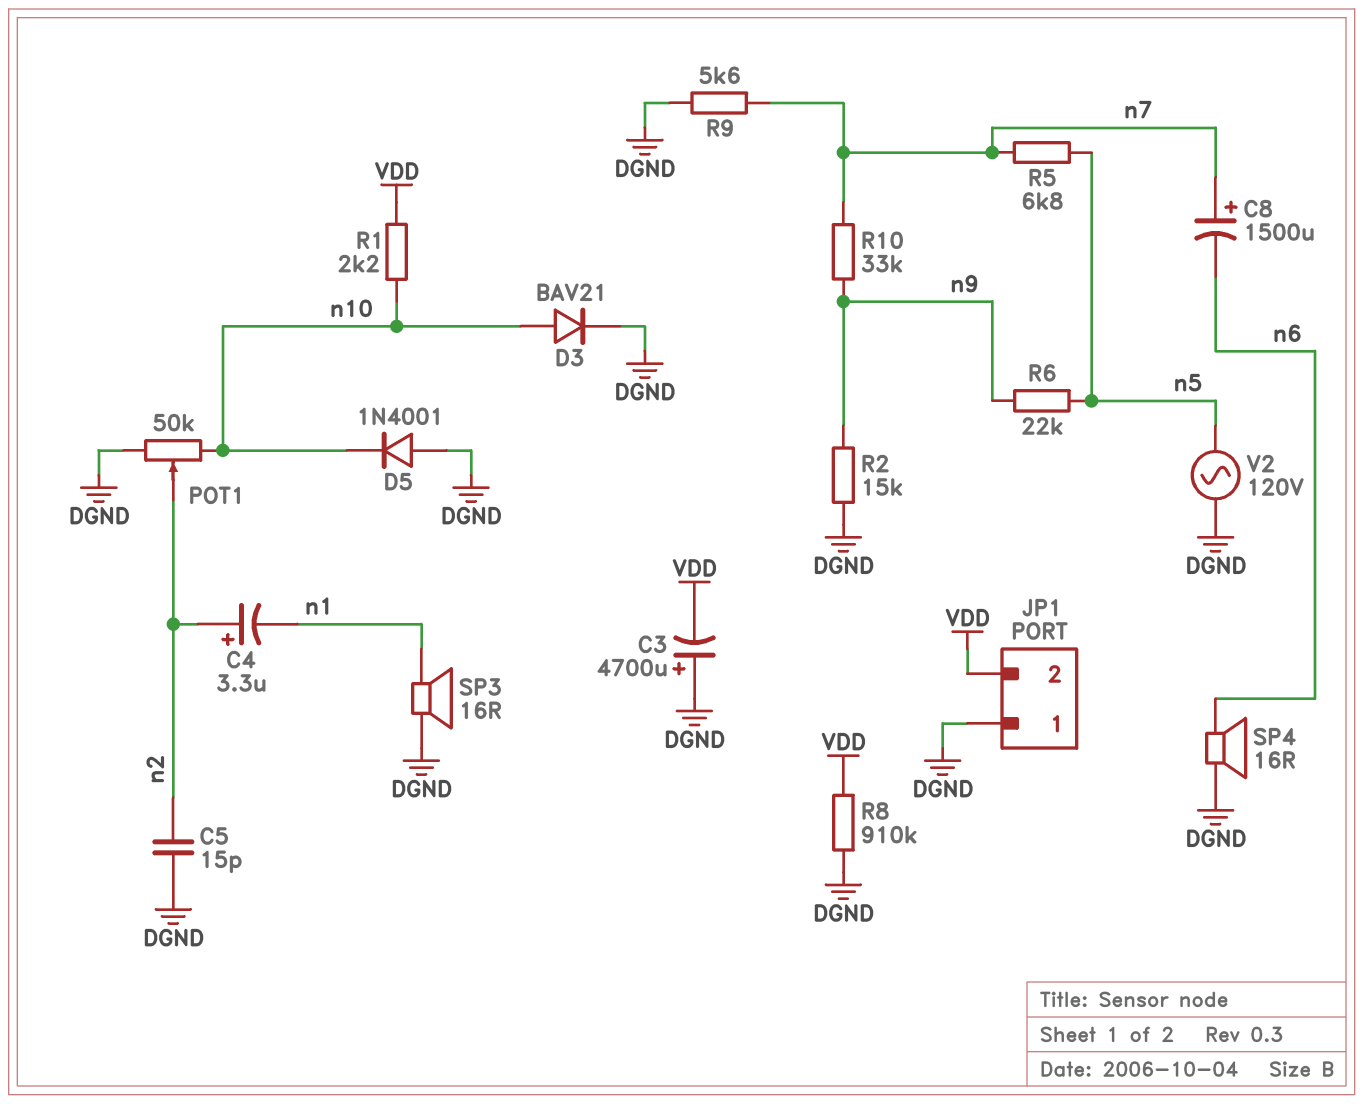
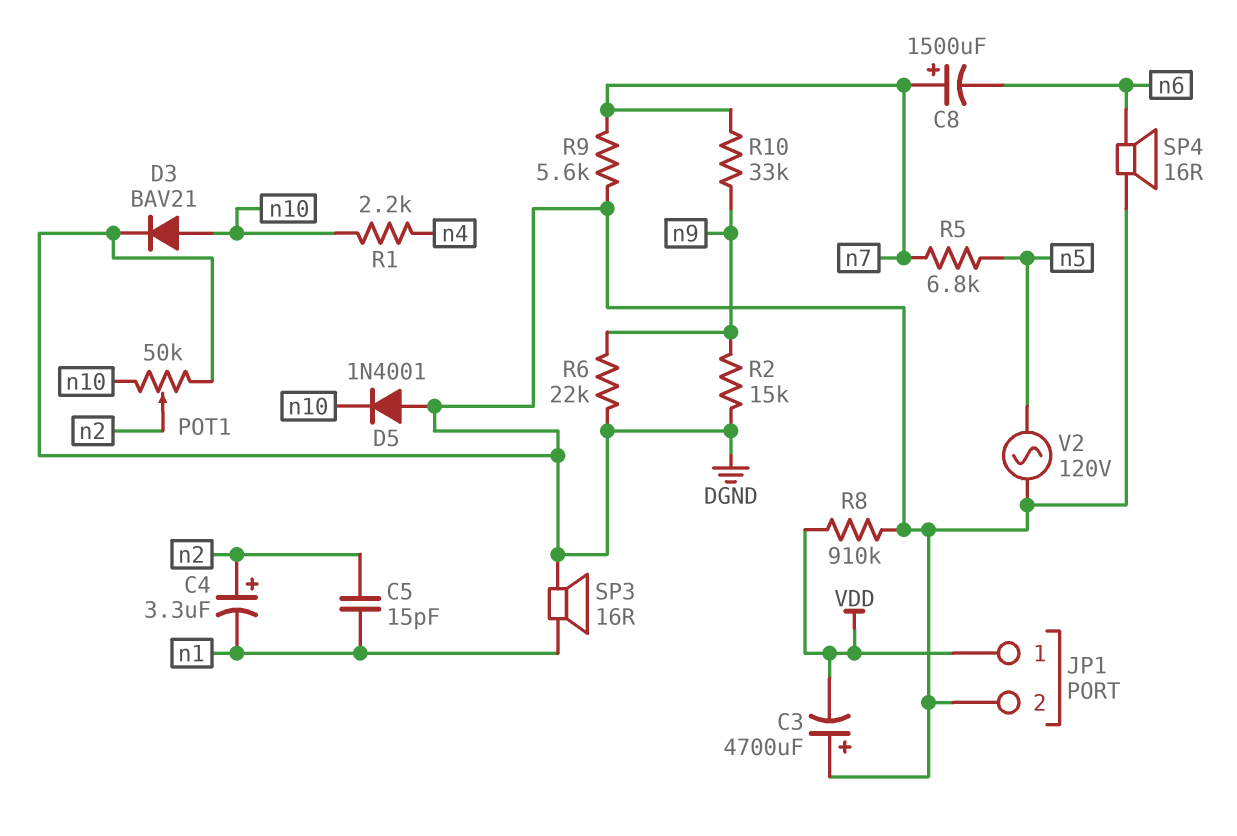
C5: 15pF (DGND, n2) -> 15pF (n1, n2)
JP1 pin 1: DGND -> VDD
JP1 pin 2: VDD -> DGND
R1: 2.2k (VDD, n10) -> 2.2k (n4, n10)
R6: 22k (n5, n9) -> 22k (DGND, n9)

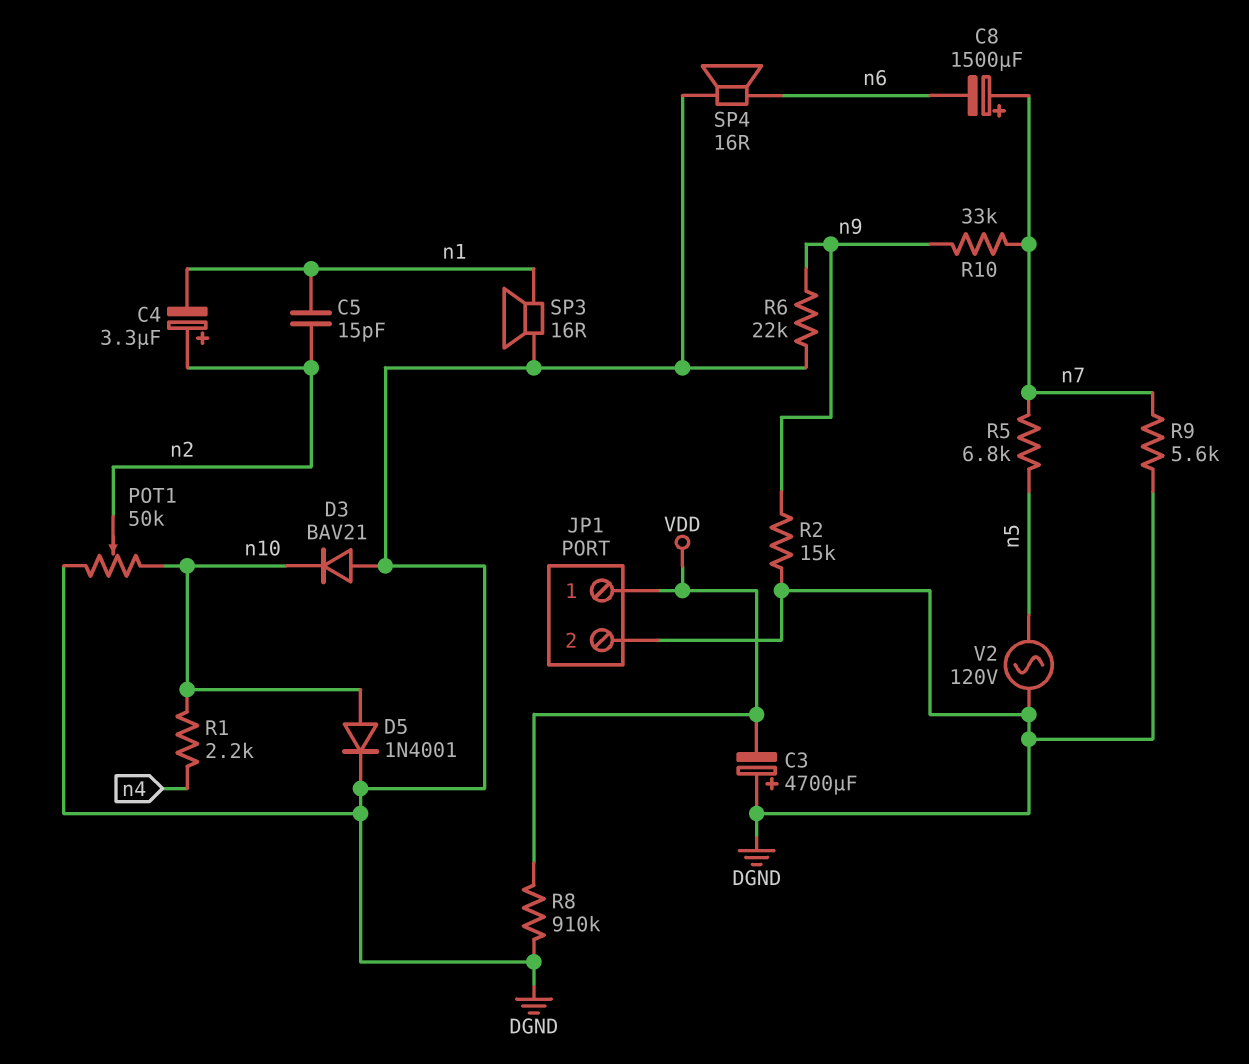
D3: diode BAV21 (A n10, K DGND) -> diode BAV21 (A DGND, K n10)
D5: diode 1N4001 (A DGND, K n10) -> diode 1N4001 (A n10, K DGND)

